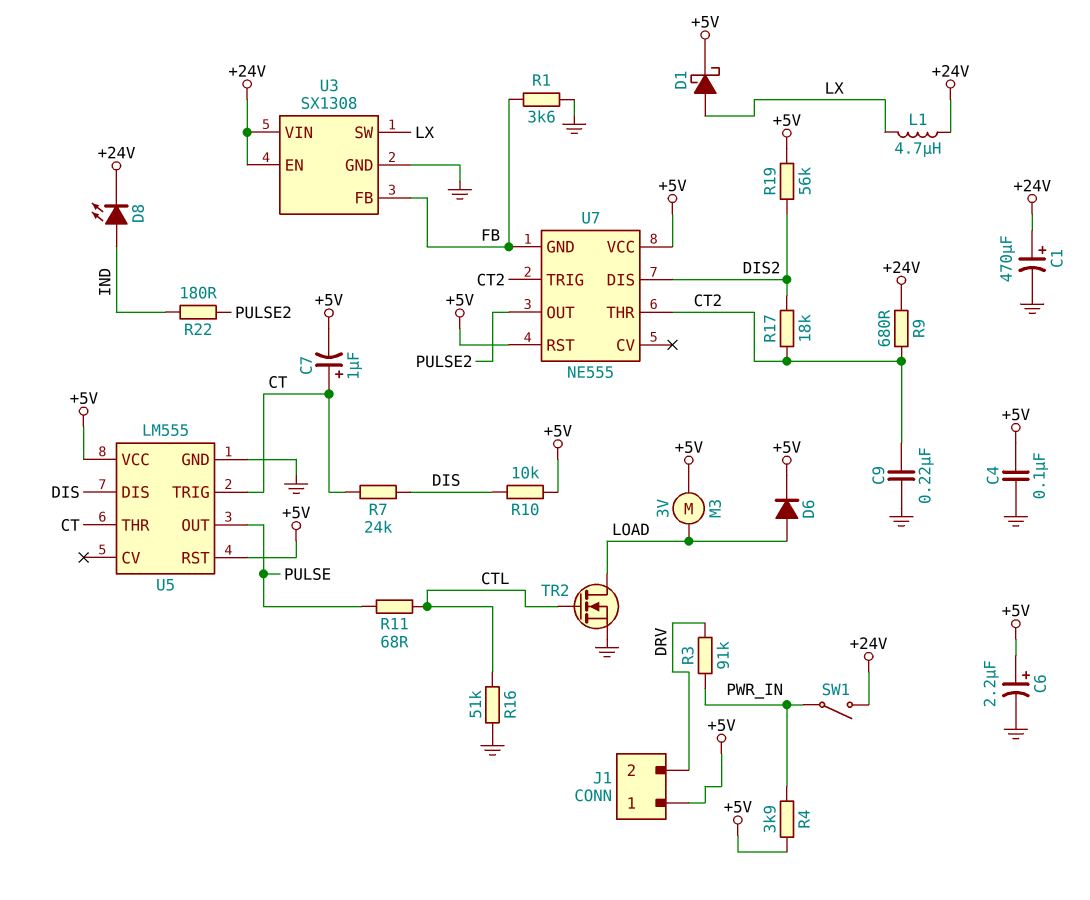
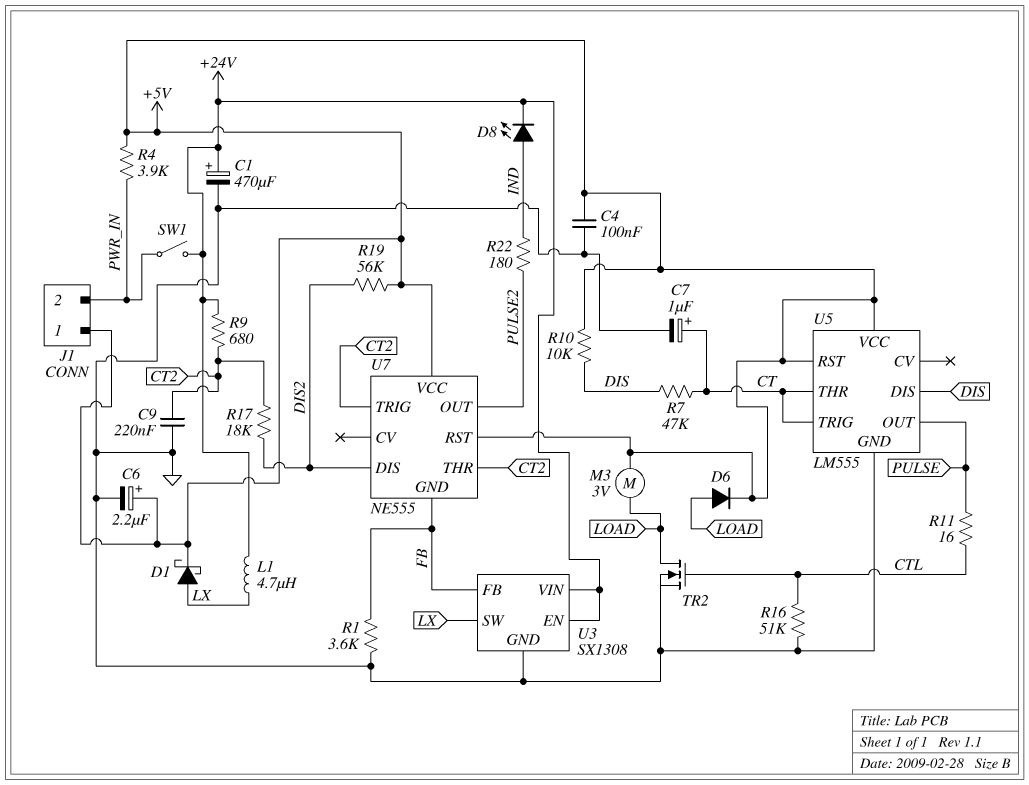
C7: 1uF (plus CT, minus +5V) -> 1uF (plus CT, minus GND)
J1 pin 2: DRV -> PWR_IN
R3: 91k (DRV, PWR_IN) -> none
R7: 24k (CT, DIS) -> 47k (CT, DIS)
R11: 68 (CTL, PULSE) -> 16 (CTL, PULSE)

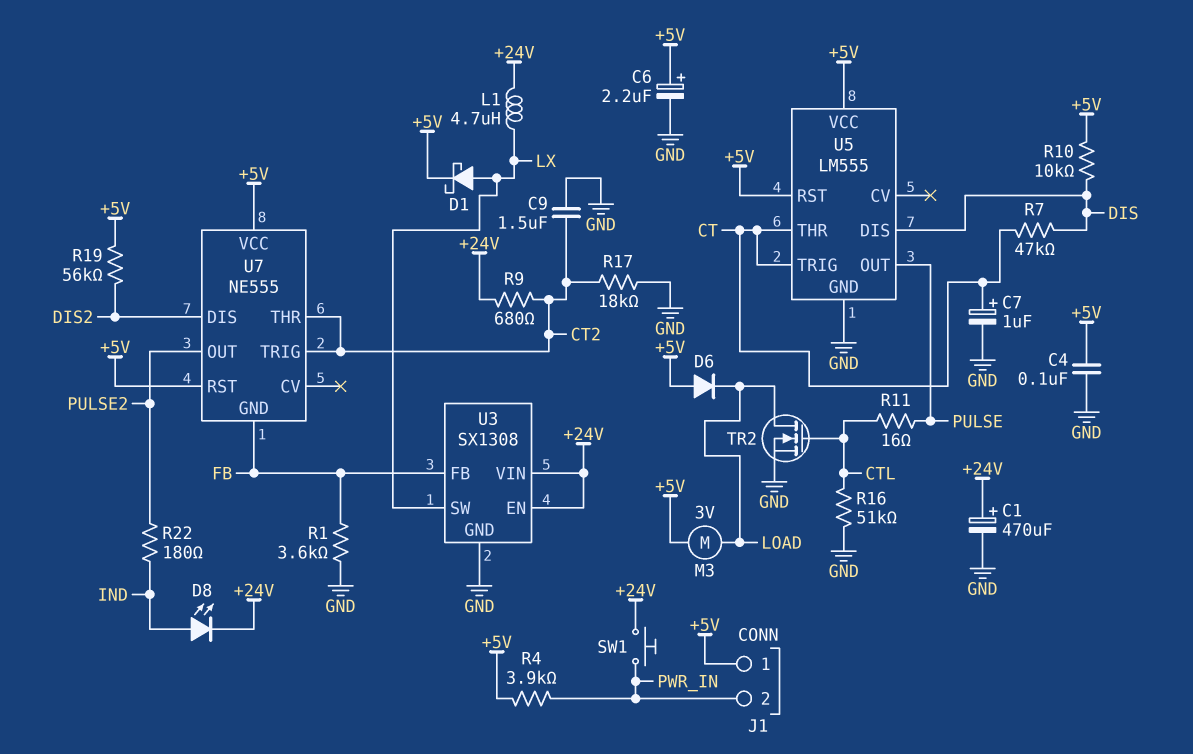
C9: 220nF (CT2, GND) -> 1.5uF (CT2, GND)
D6: diode (A LOAD, K +5V) -> diode (A +5V, K LOAD)
R17: 18k (CT2, DIS2) -> 18k (CT2, GND)
SW1: switch (+24V, PWR_IN) -> button (+24V, PWR_IN)

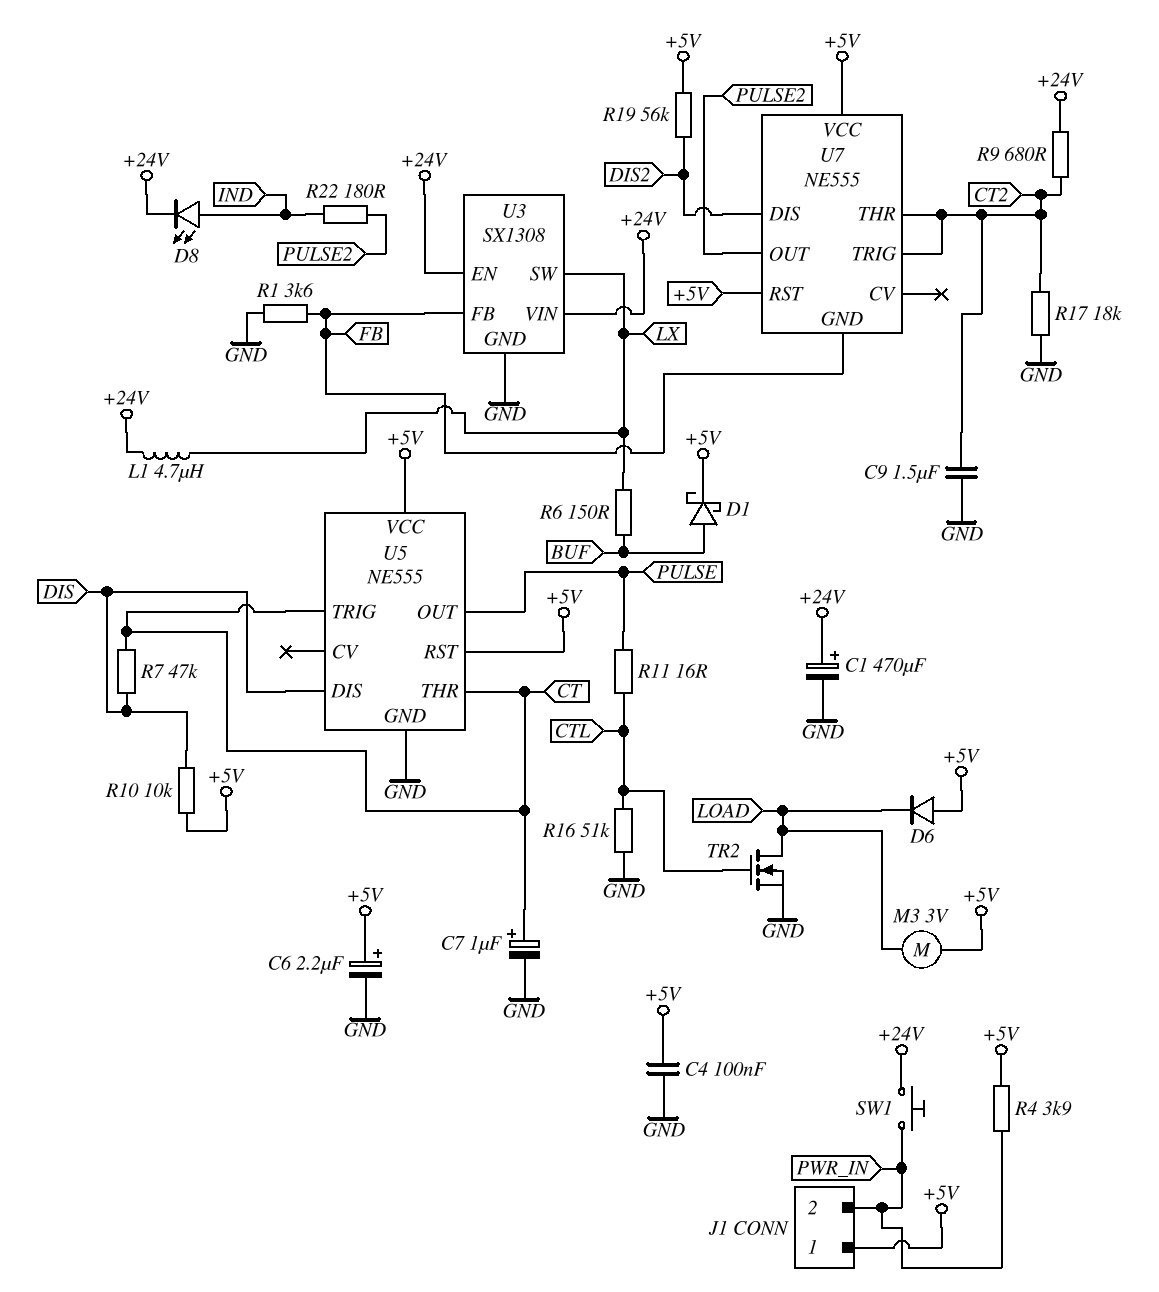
D1: schottky (A LX, K +5V) -> schottky (A BUF, K +5V)
R6: none -> 150 (BUF, LX)
U5: LM555 -> NE555

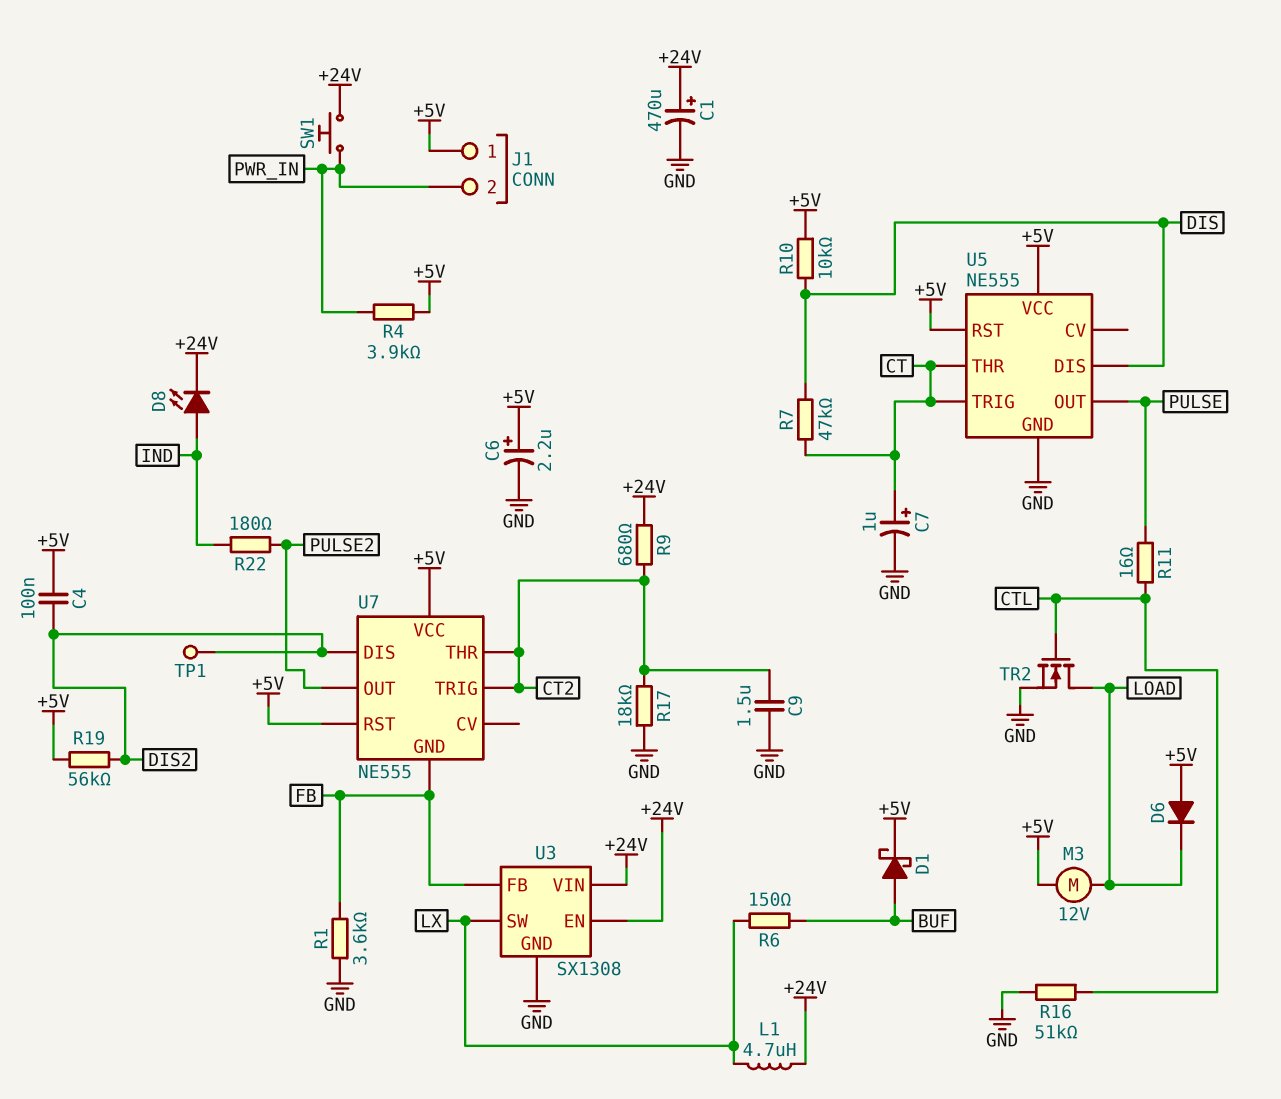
C4: 100nF (+5V, GND) -> 100nF (+5V, DIS2)
M3: motor 3V (+5V, LOAD) -> motor 12V (+5V, LOAD)
TP1: none -> test point (DIS2)

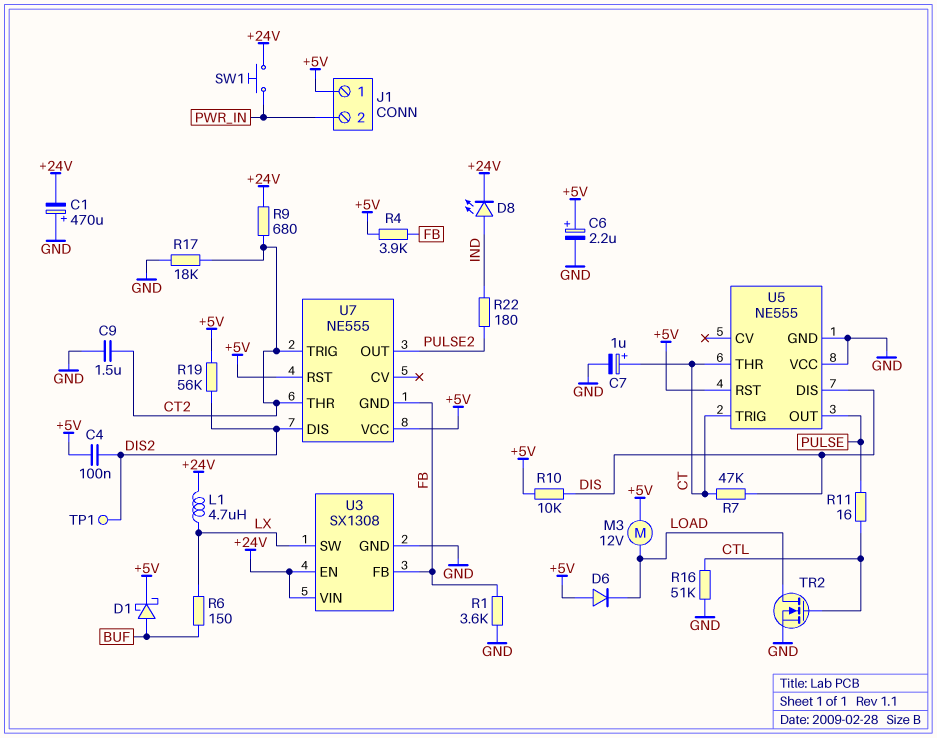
C1: 470uF (plus +24V, minus GND) -> 470uF (plus GND, minus +24V)
R4: 3.9k (+5V, PWR_IN) -> 3.9k (+5V, FB)
U5 pin VCC: +5V -> GND

